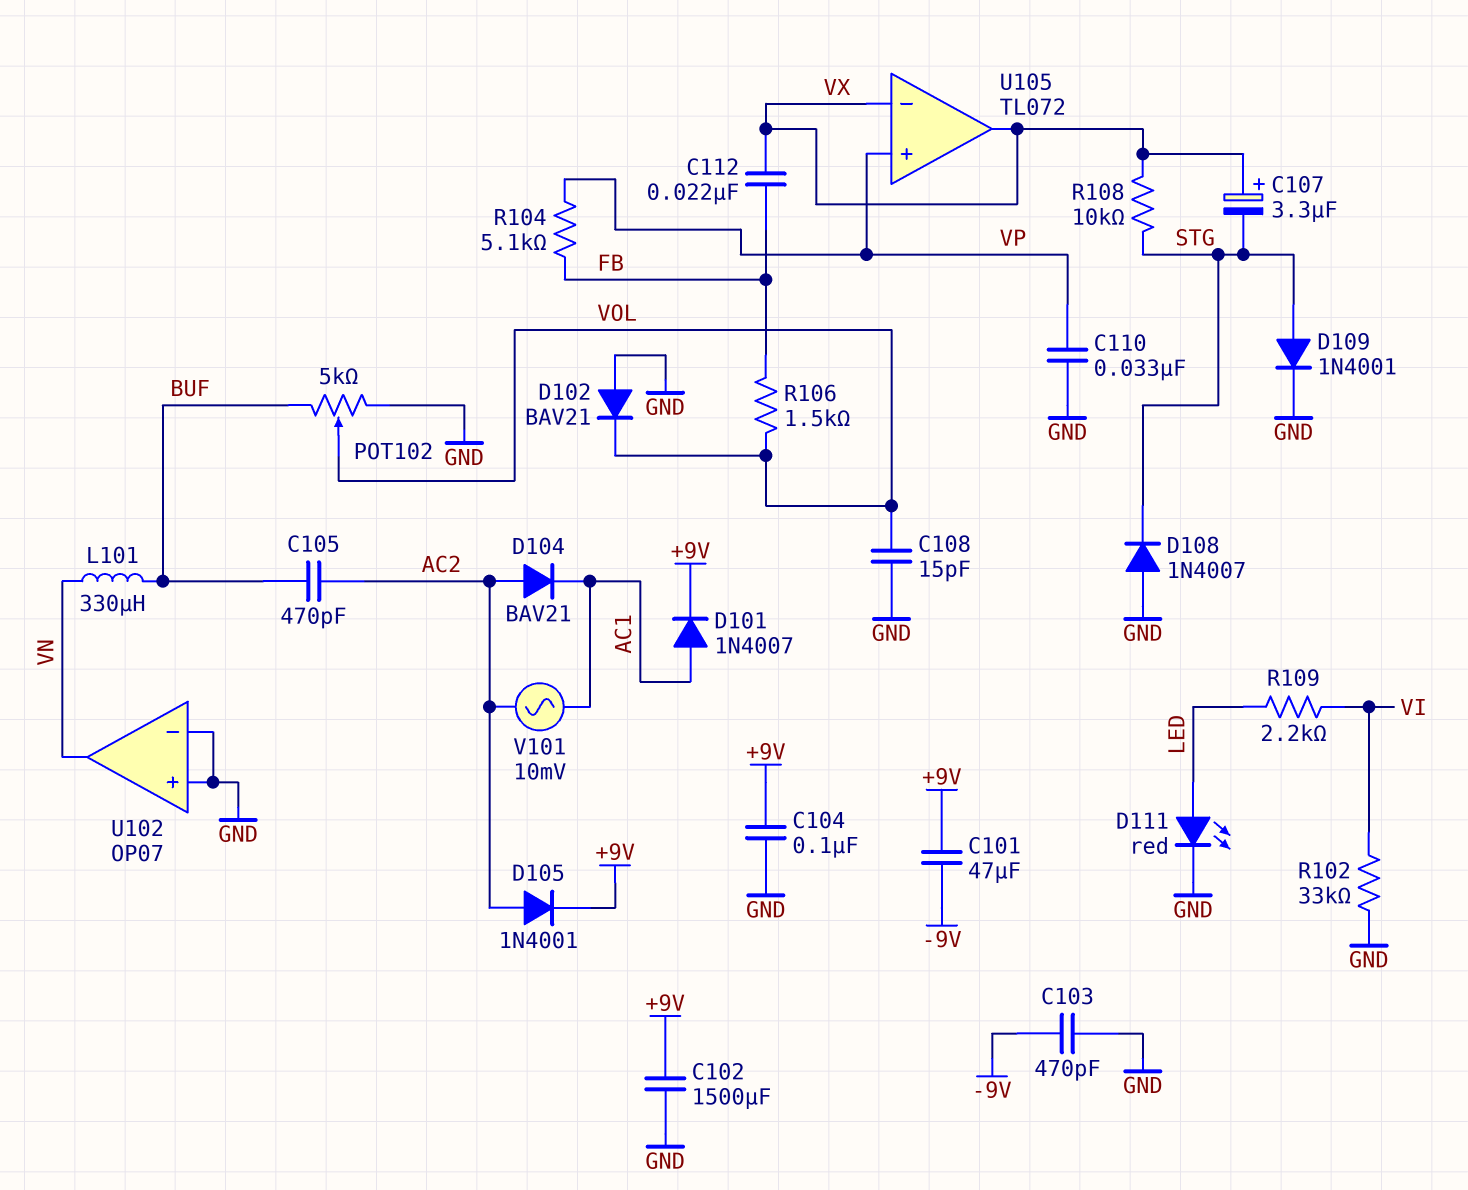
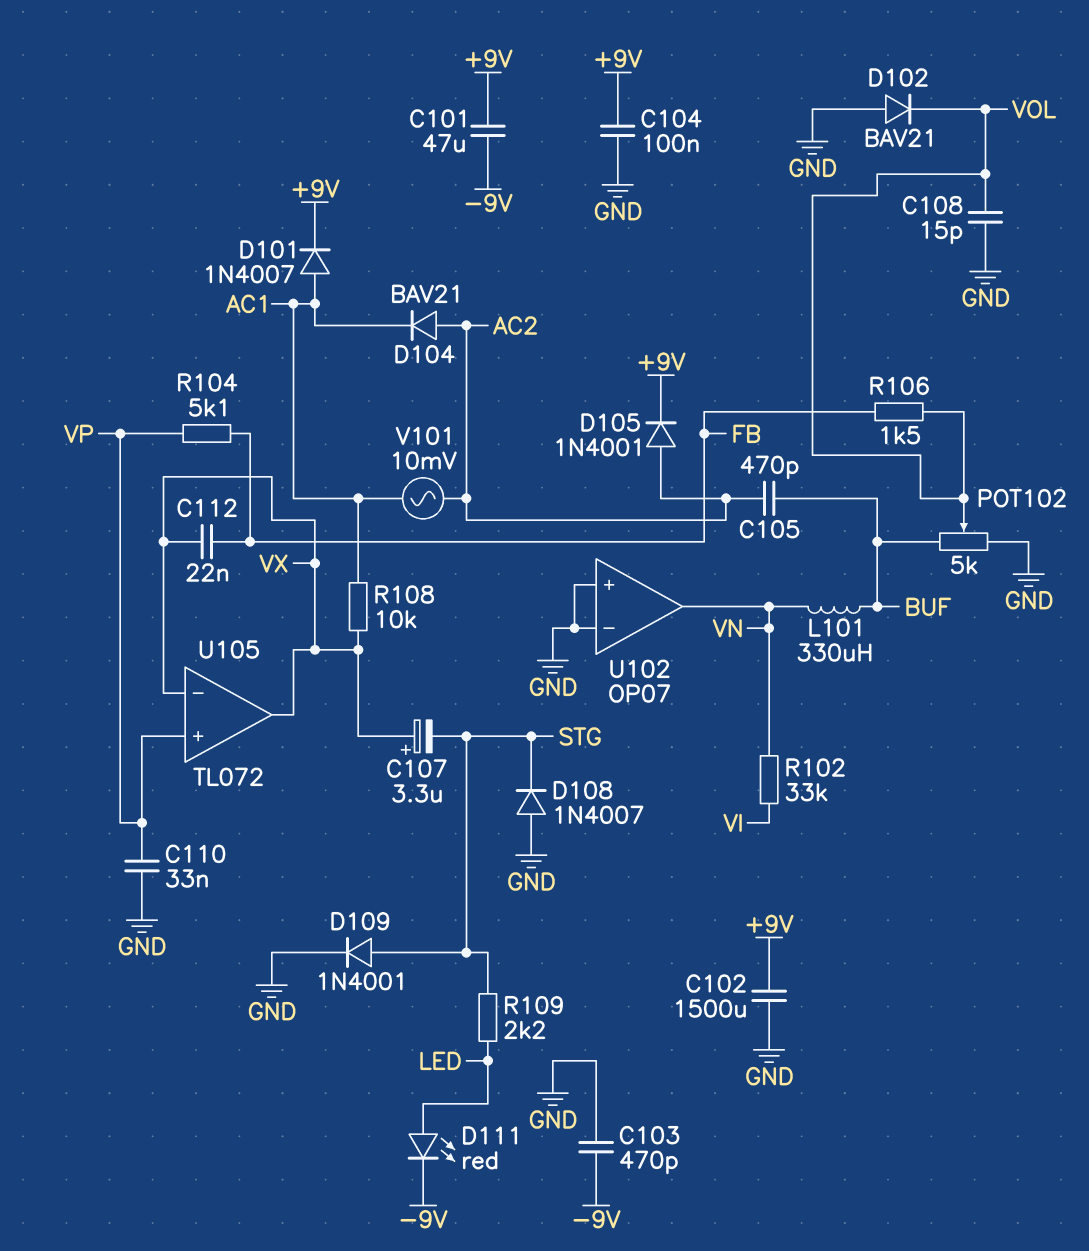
D111: LED red (A LED, K GND) -> LED red (A LED, K -9V)
R102: 33k (GND, VI) -> 33k (VI, VN)
R108: 10k (STG, VX) -> 10k (AC1, VX)
R109: 2.2k (LED, VI) -> 2.2k (LED, STG)

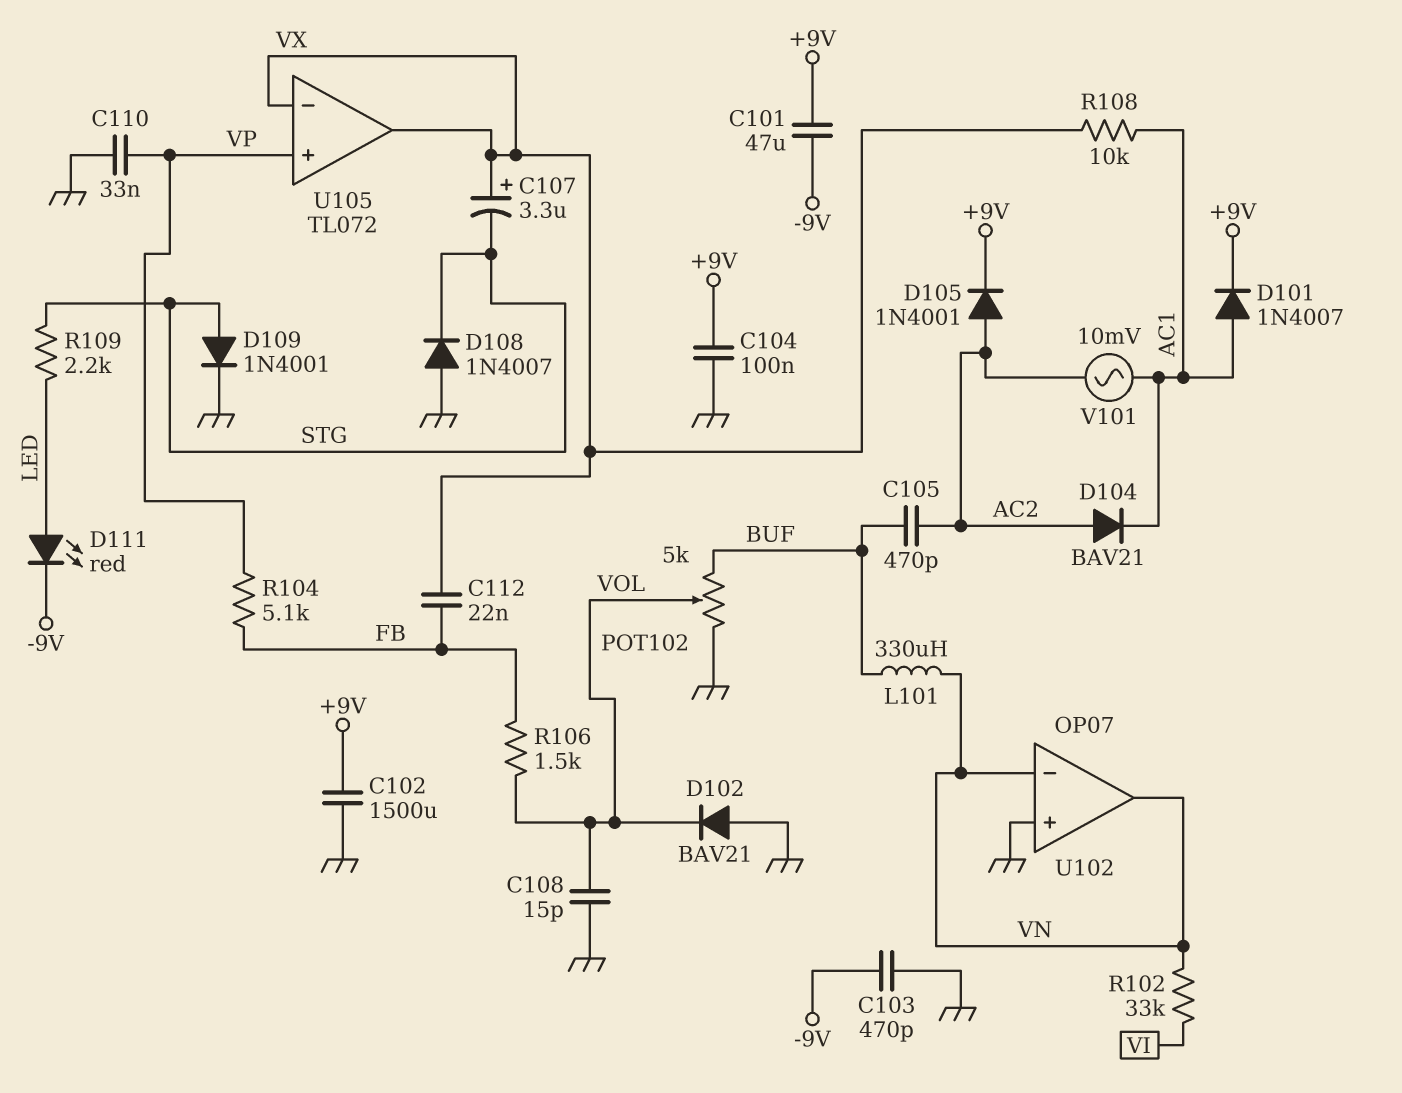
U102 pin in-: GND -> VN

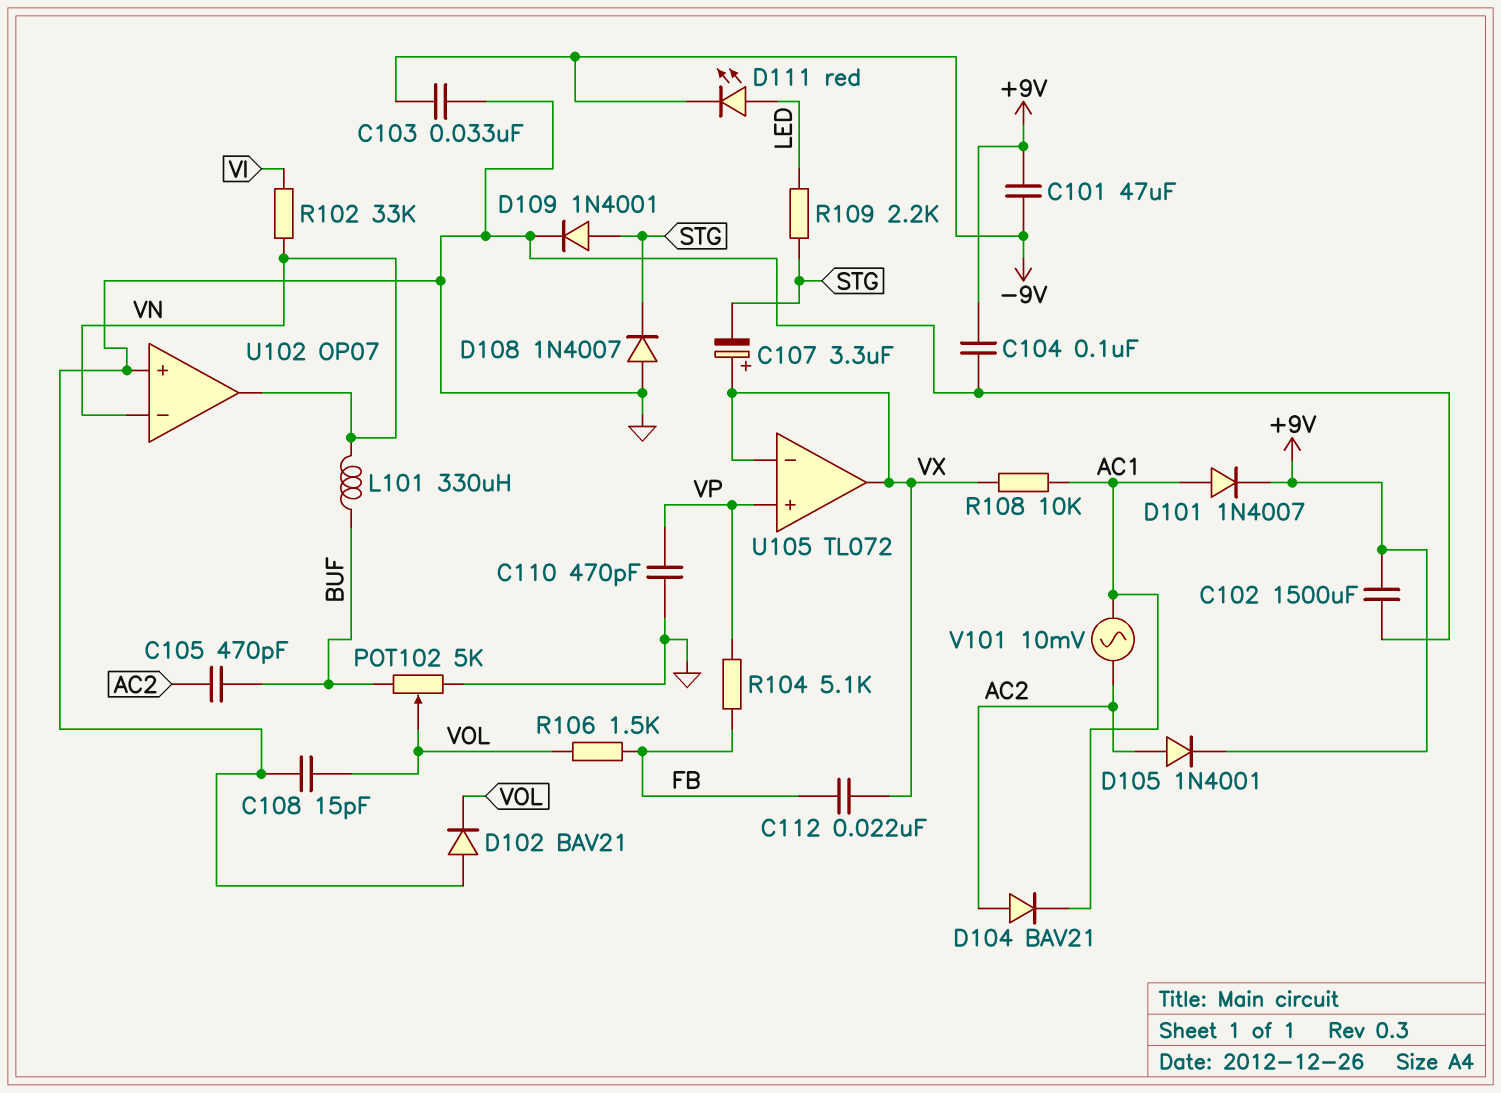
C103: 470pF (-9V, GND) -> 33nF (-9V, GND)
C110: 33nF (GND, VP) -> 470pF (GND, VP)

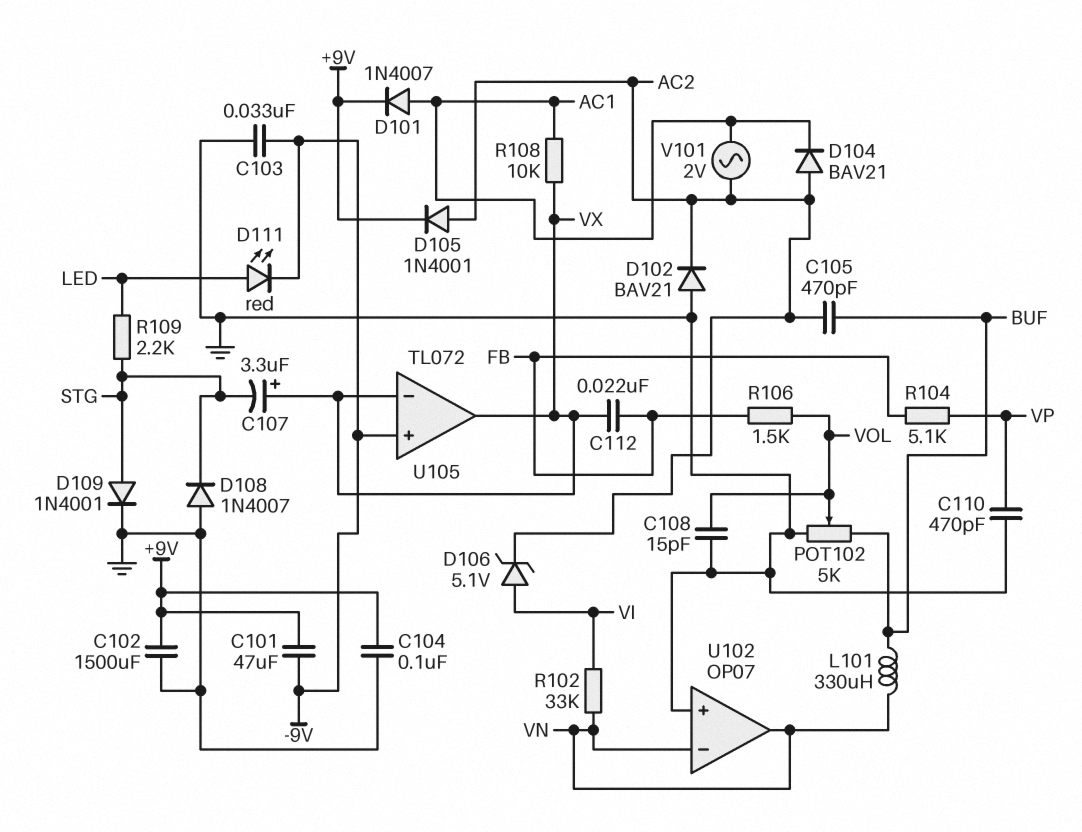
D102: diode BAV21 (A GND, K VOL) -> diode BAV21 (A GND, K AC2)
D106: none -> zener 5.1V (A VI, K AC2)
U105 pin in+: VP -> -9V
V101: AC 10mV (AC1, AC2) -> AC 2V (AC1, AC2)

